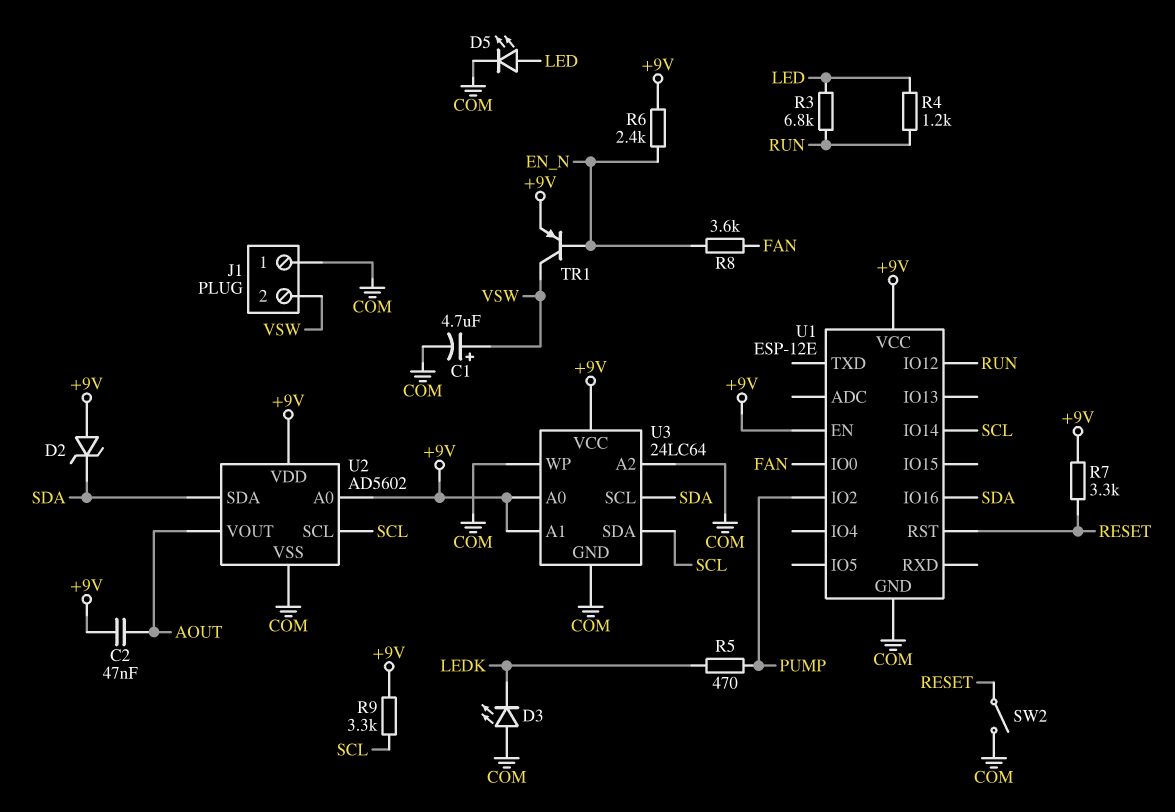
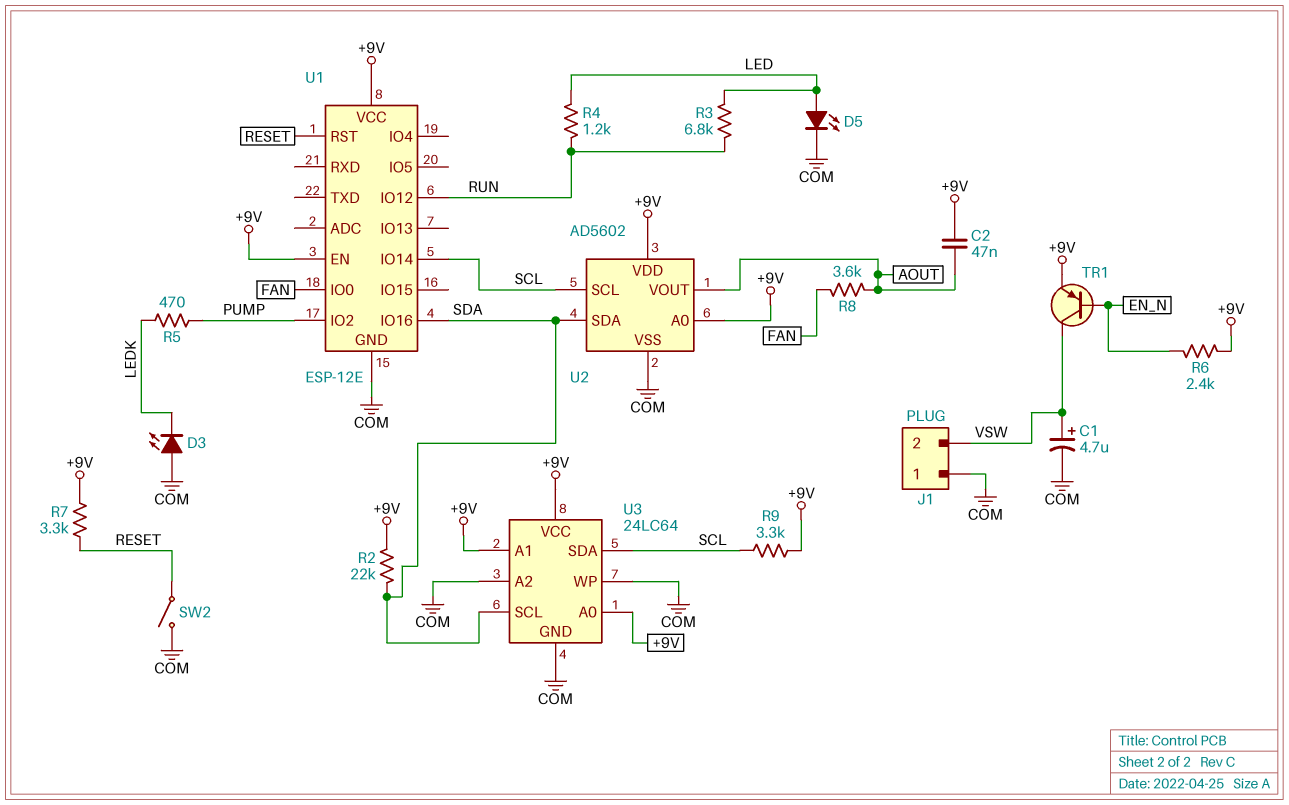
D2: zener (A +9V, K SDA) -> none
R2: none -> 22k (+9V, SDA)
R8: 3.6k (EN_N, FAN) -> 3.6k (AOUT, FAN)

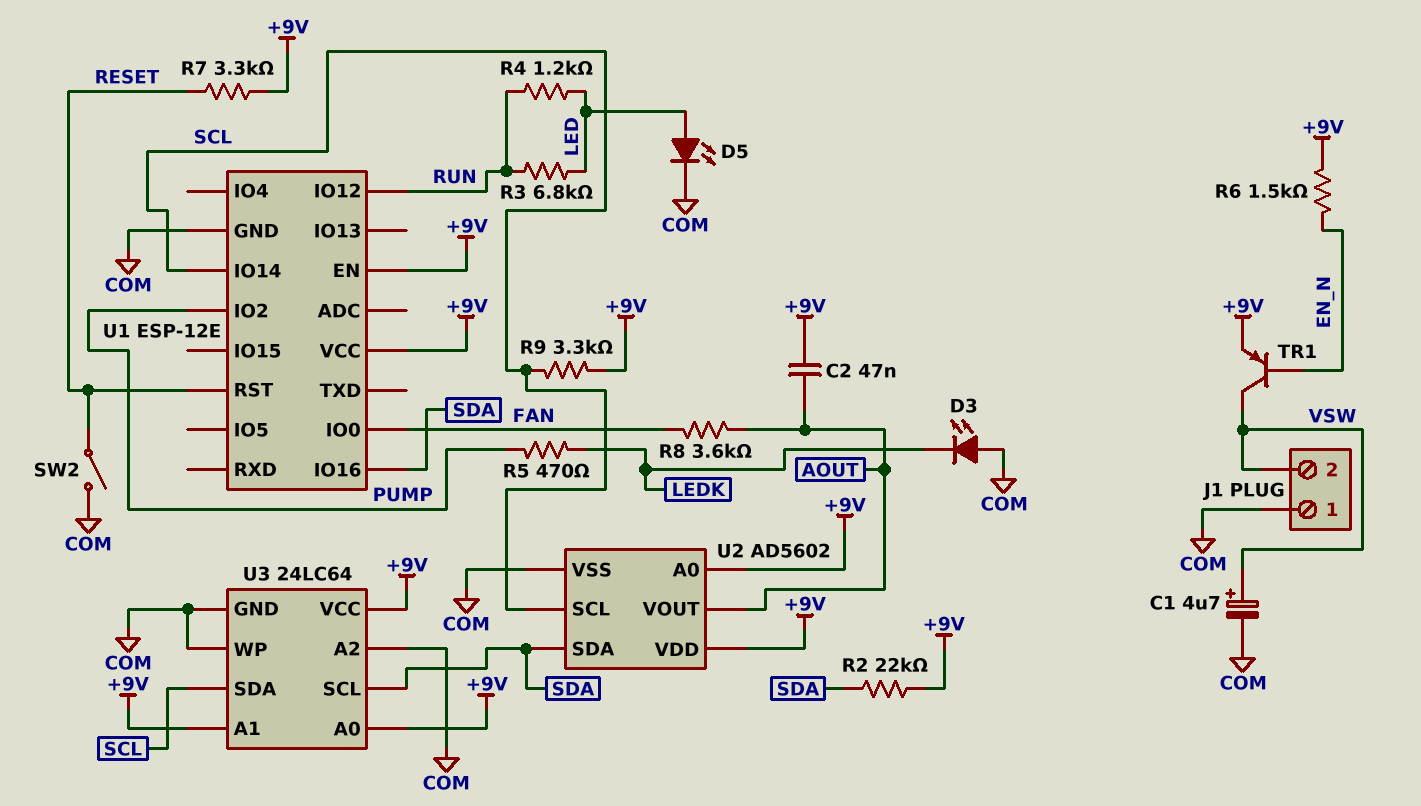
R6: 2.4k (+9V, EN_N) -> 1.5k (+9V, EN_N)

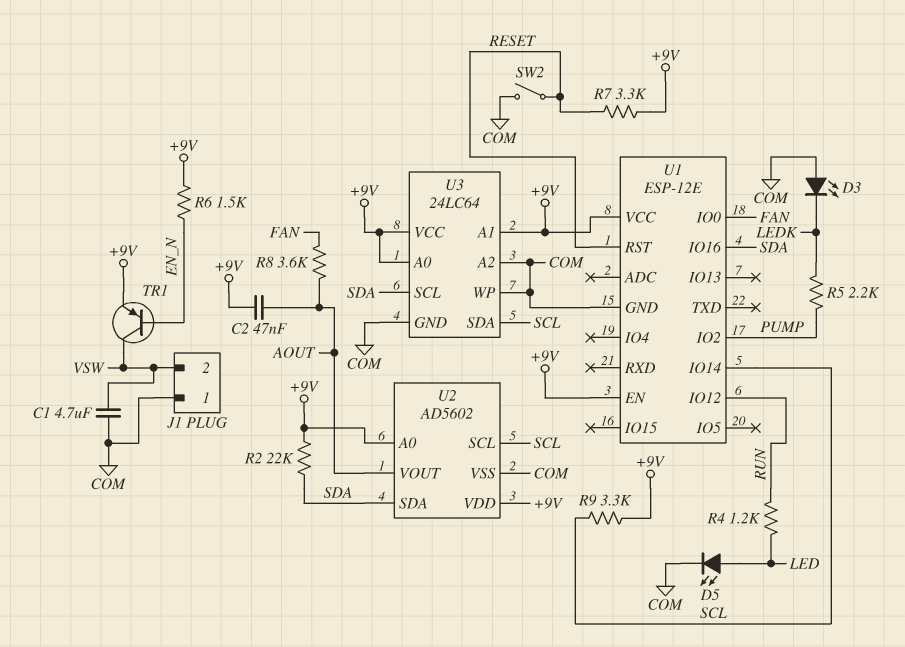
C1: 4.7uF (plus VSW, minus COM) -> 4.7uF (COM, VSW)
R3: 6.8k (LED, RUN) -> none
R5: 470 (LEDK, PUMP) -> 2.2k (LEDK, PUMP)

